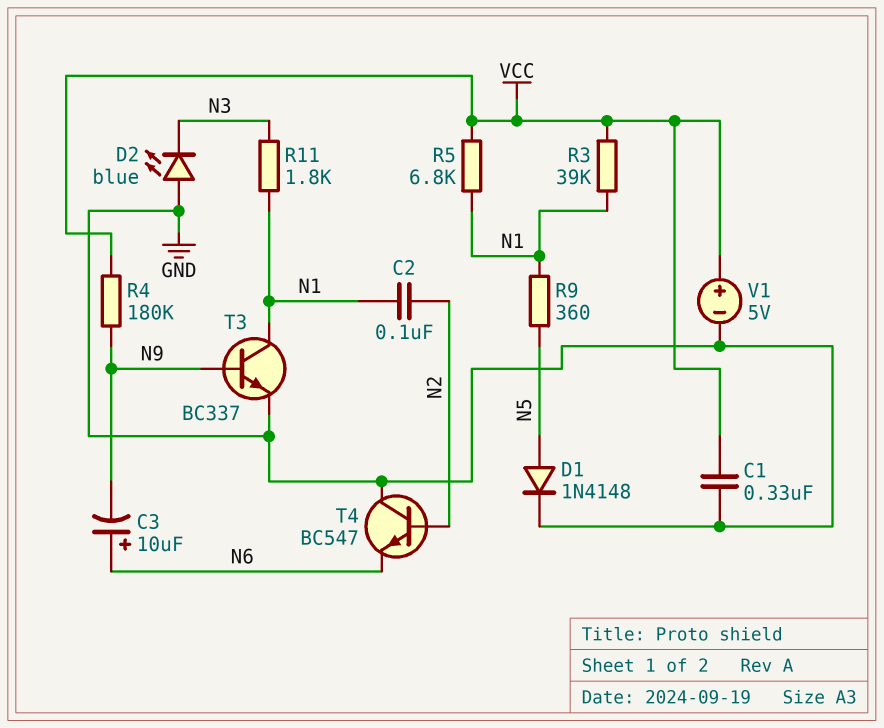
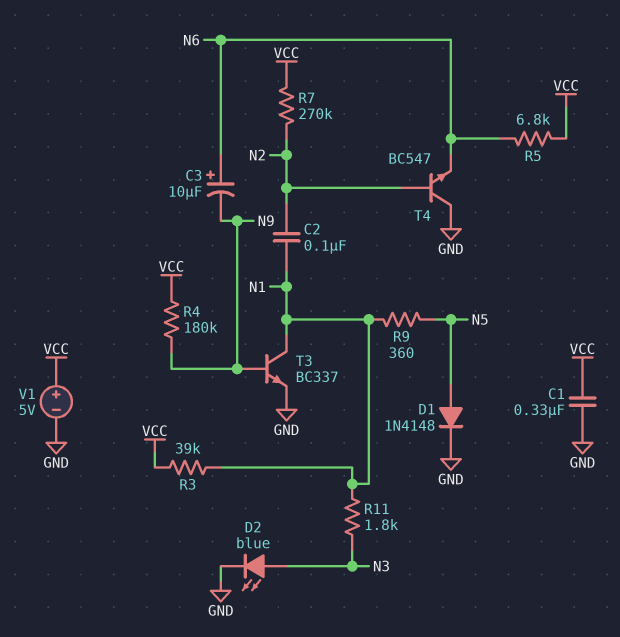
D2: LED blue (A GND, K N3) -> LED blue (A N3, K GND)
R5: 6.8k (N1, VCC) -> 6.8k (N6, VCC)
R7: none -> 270k (N2, VCC)

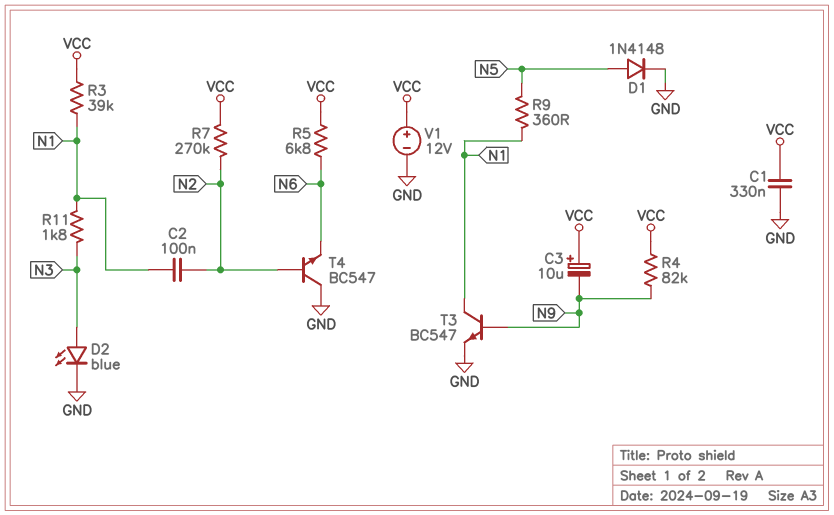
C3: 10uF (plus N6, minus N9) -> 10uF (plus VCC, minus N9)
R4: 180k (N9, VCC) -> 82k (N9, VCC)
T3: NPN BC337 (B N9, C N1, E GND) -> NPN BC547 (B N9, C N1, E GND)
V1: 5V (plus VCC, minus GND) -> 12V (plus VCC, minus GND)

